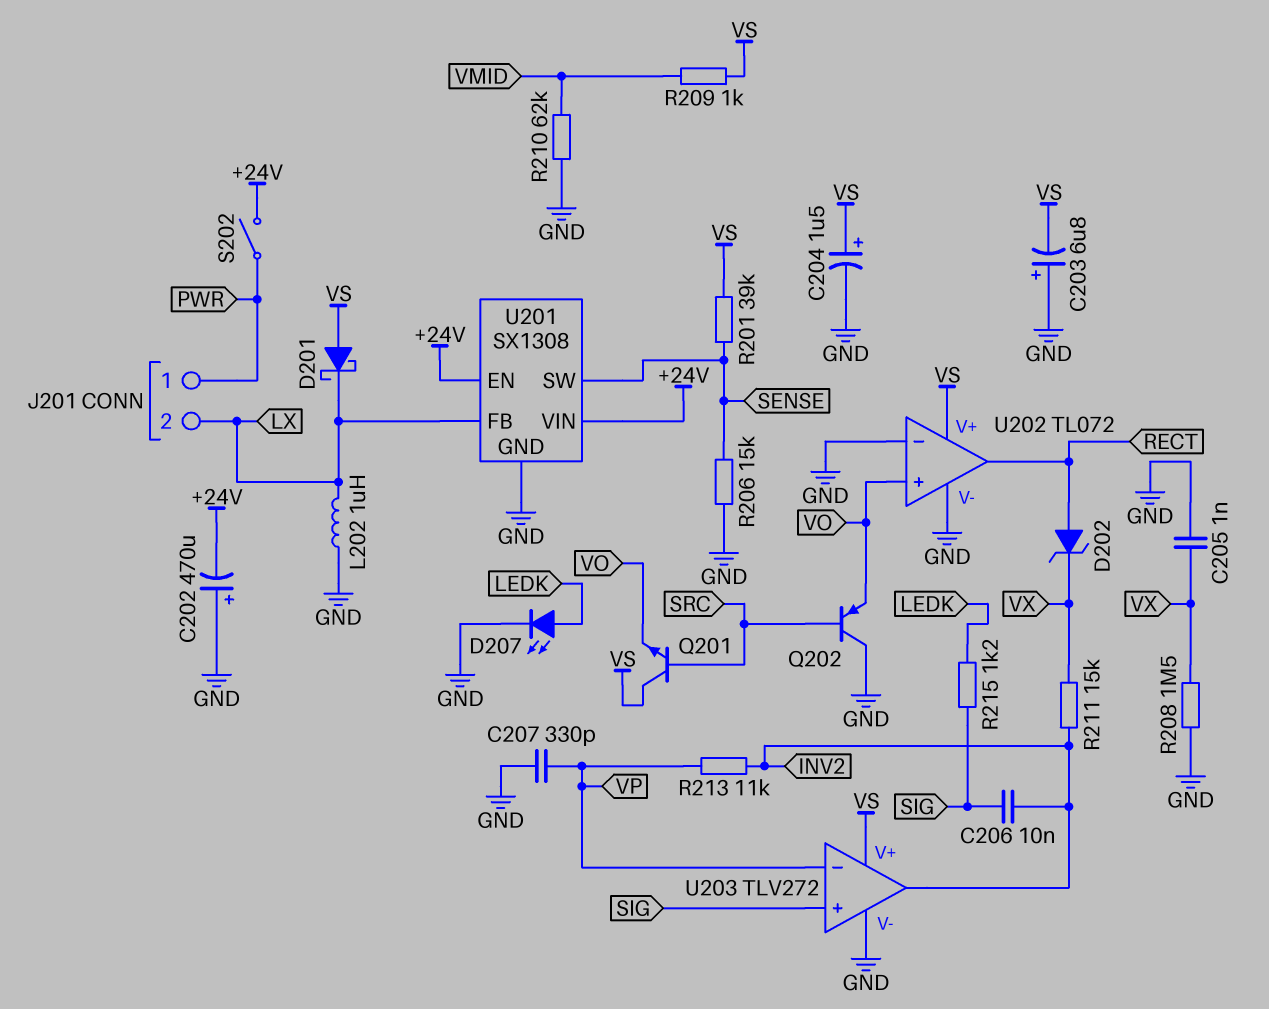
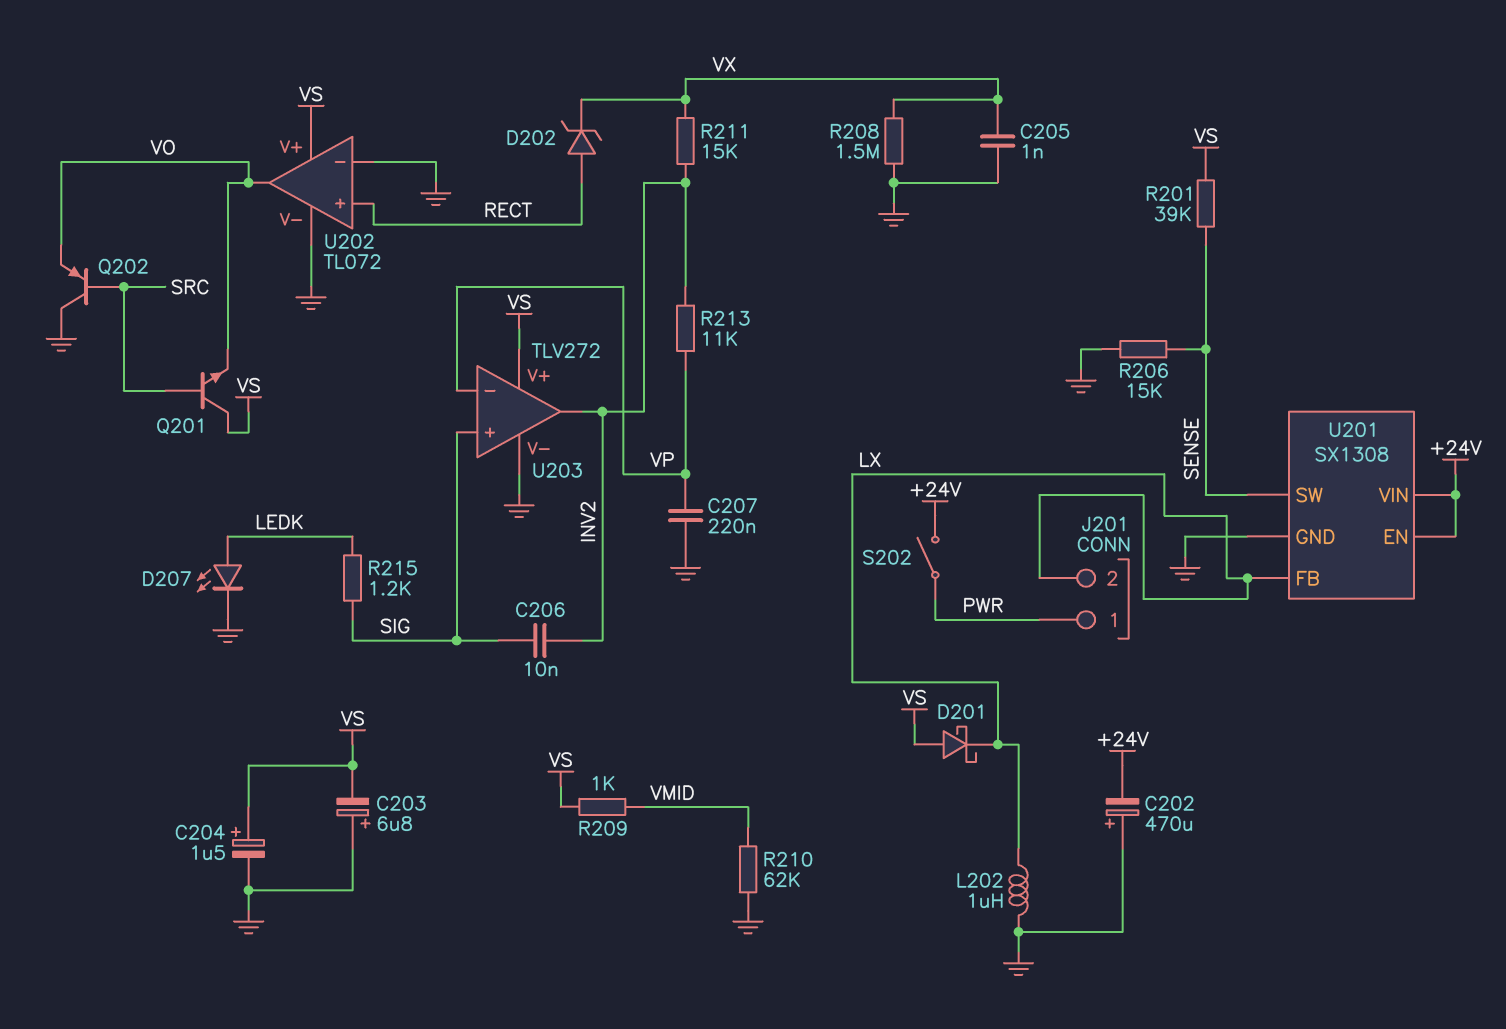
C207: 330pF (GND, VP) -> 220nF (GND, VP)
U202 pin in+: VO -> RECT
U202 pin out: RECT -> VO

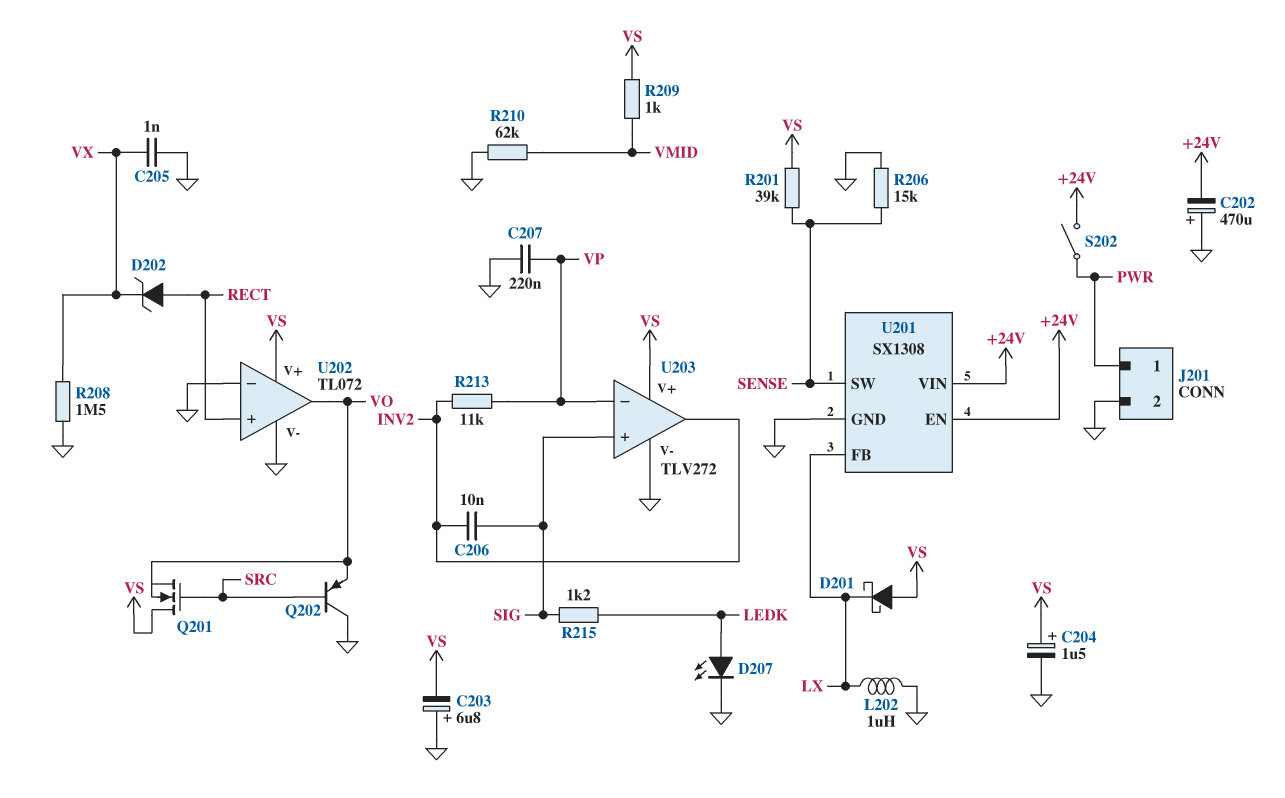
J201 pin 2: LX -> GND
Q201: NPN (B SRC, C VS, E VO) -> NMOS (G SRC, D VS, S VO)
R211: 15k (INV2, VX) -> none

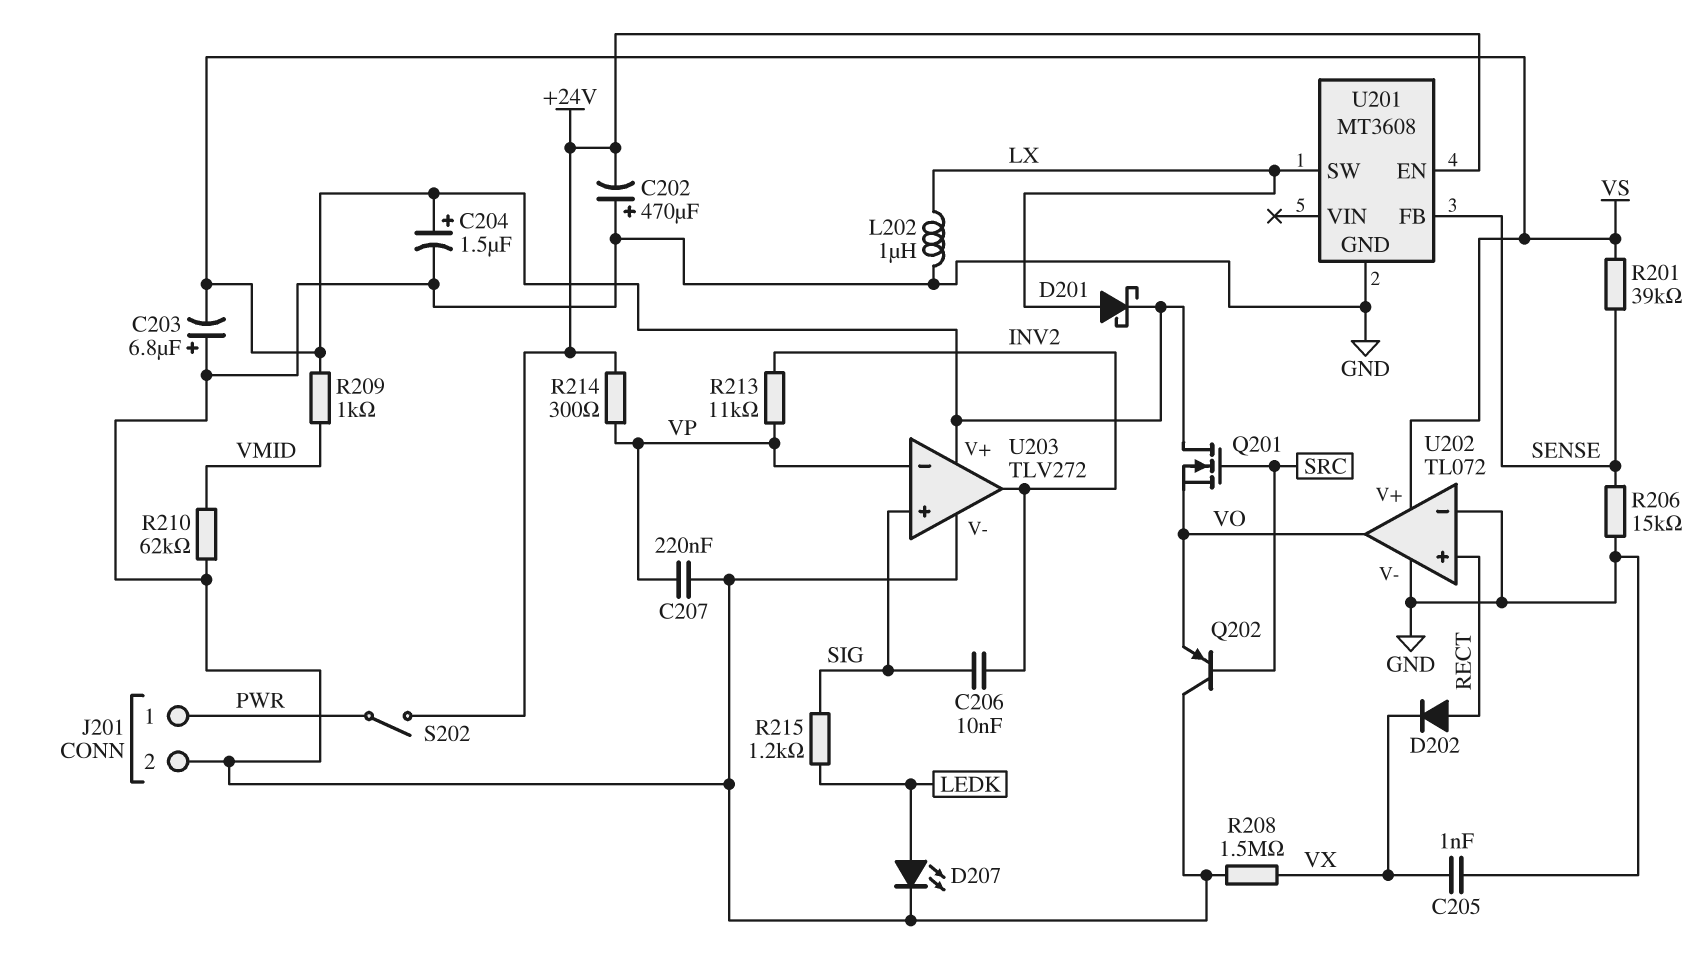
D201: schottky (A VS, K LX) -> schottky (A LX, K VS)
D202: zener (A RECT, K VX) -> diode (A RECT, K VX)
R214: none -> 300 (+24V, VP)
U201: SX1308 -> MT3608
U201 pin FB: LX -> SENSE
U201 pin SW: SENSE -> LX
U201 pin VIN: +24V -> none

